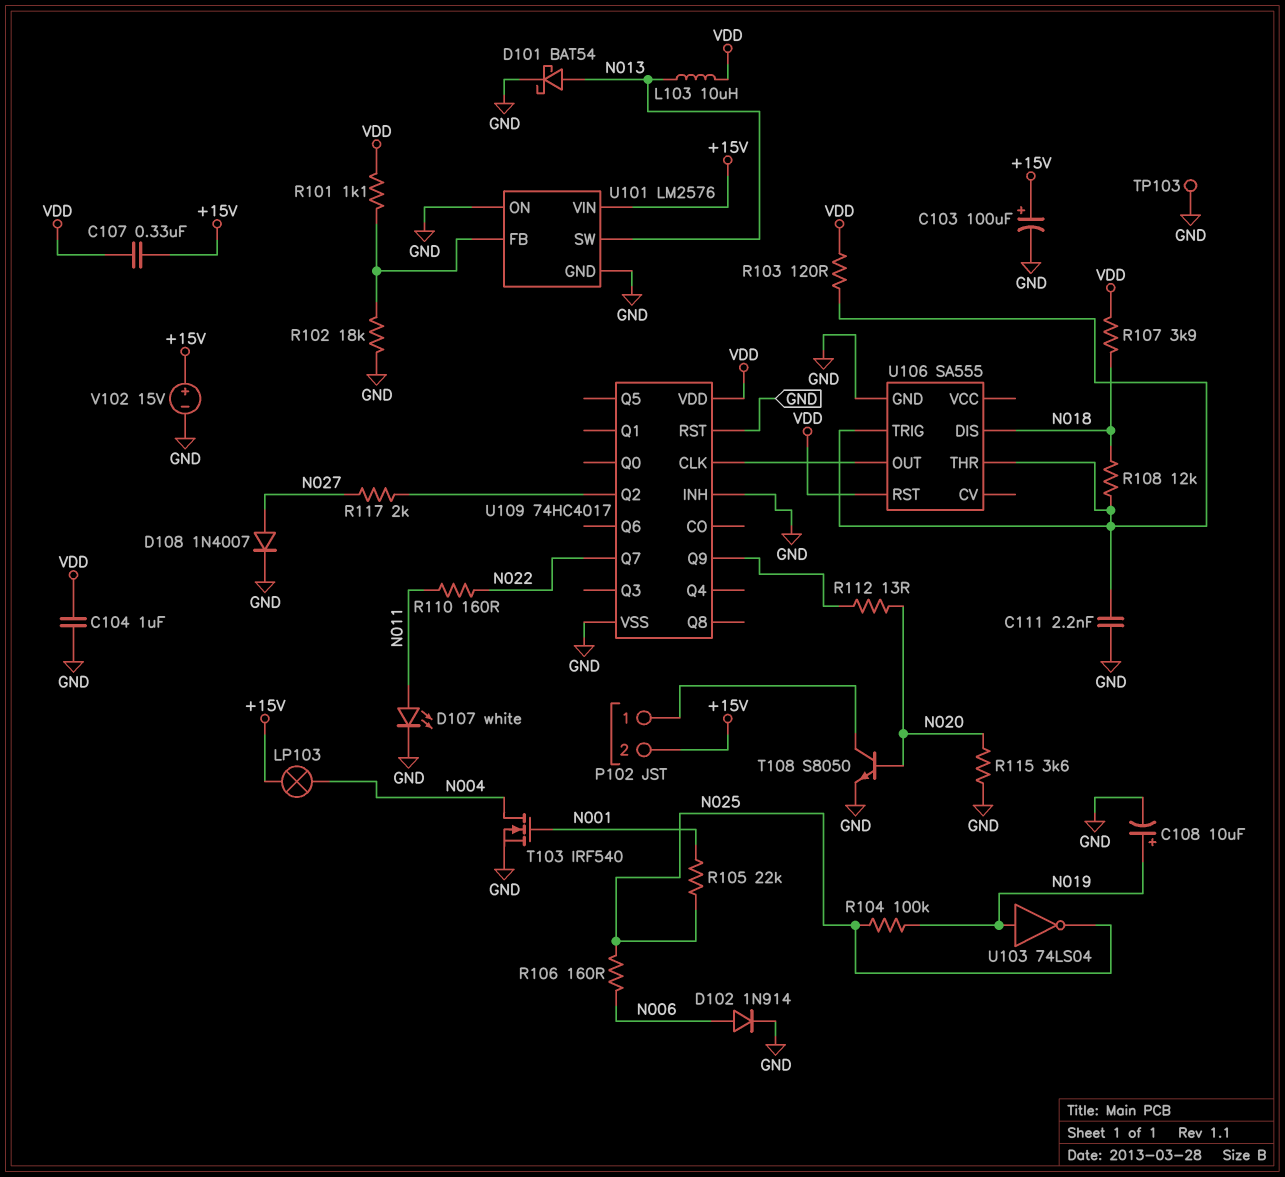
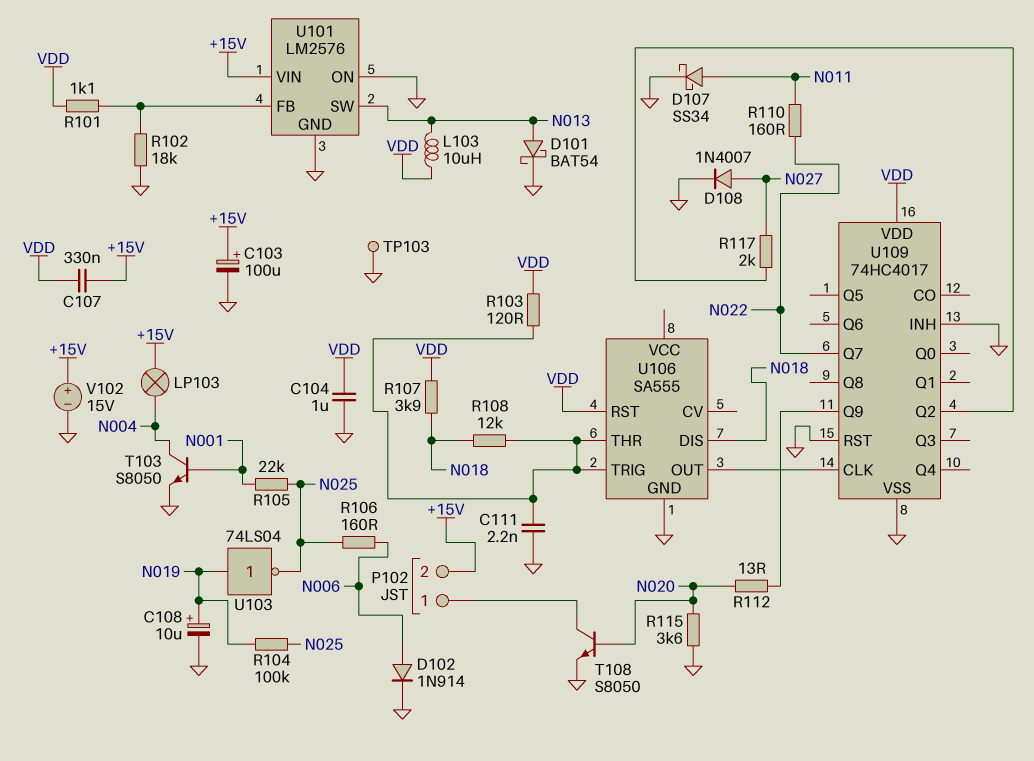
D107: LED white (A N011, K GND) -> schottky SS34 (A N011, K GND)
T103: NMOS IRF540 (G N001, D N004, S GND) -> NPN S8050 (B N001, C N004, E GND)

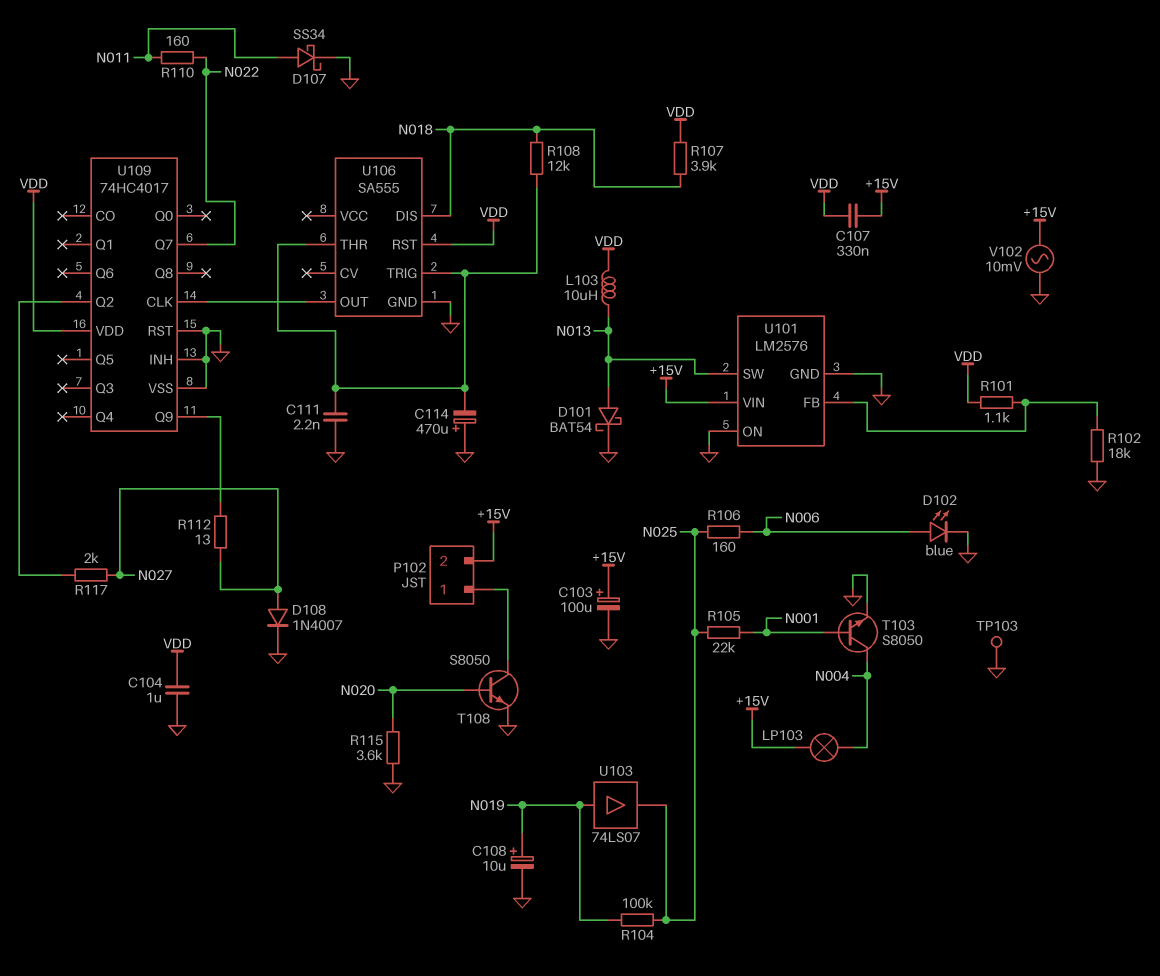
C114: none -> 470uF (plus GND, minus U106/THR)
D102: diode 1N914 (A N006, K GND) -> LED blue (A N006, K GND)
R103: 120 (U106/THR, VDD) -> none
R112: 13 (N020, U109/Q9) -> 13 (N027, U109/Q9)
U103: NOT 74LS04 (in N019, out N025) -> buffer 74LS07 (in N019, out N025)
V102: 15V (plus +15V, minus GND) -> AC 10mV (+15V, GND)

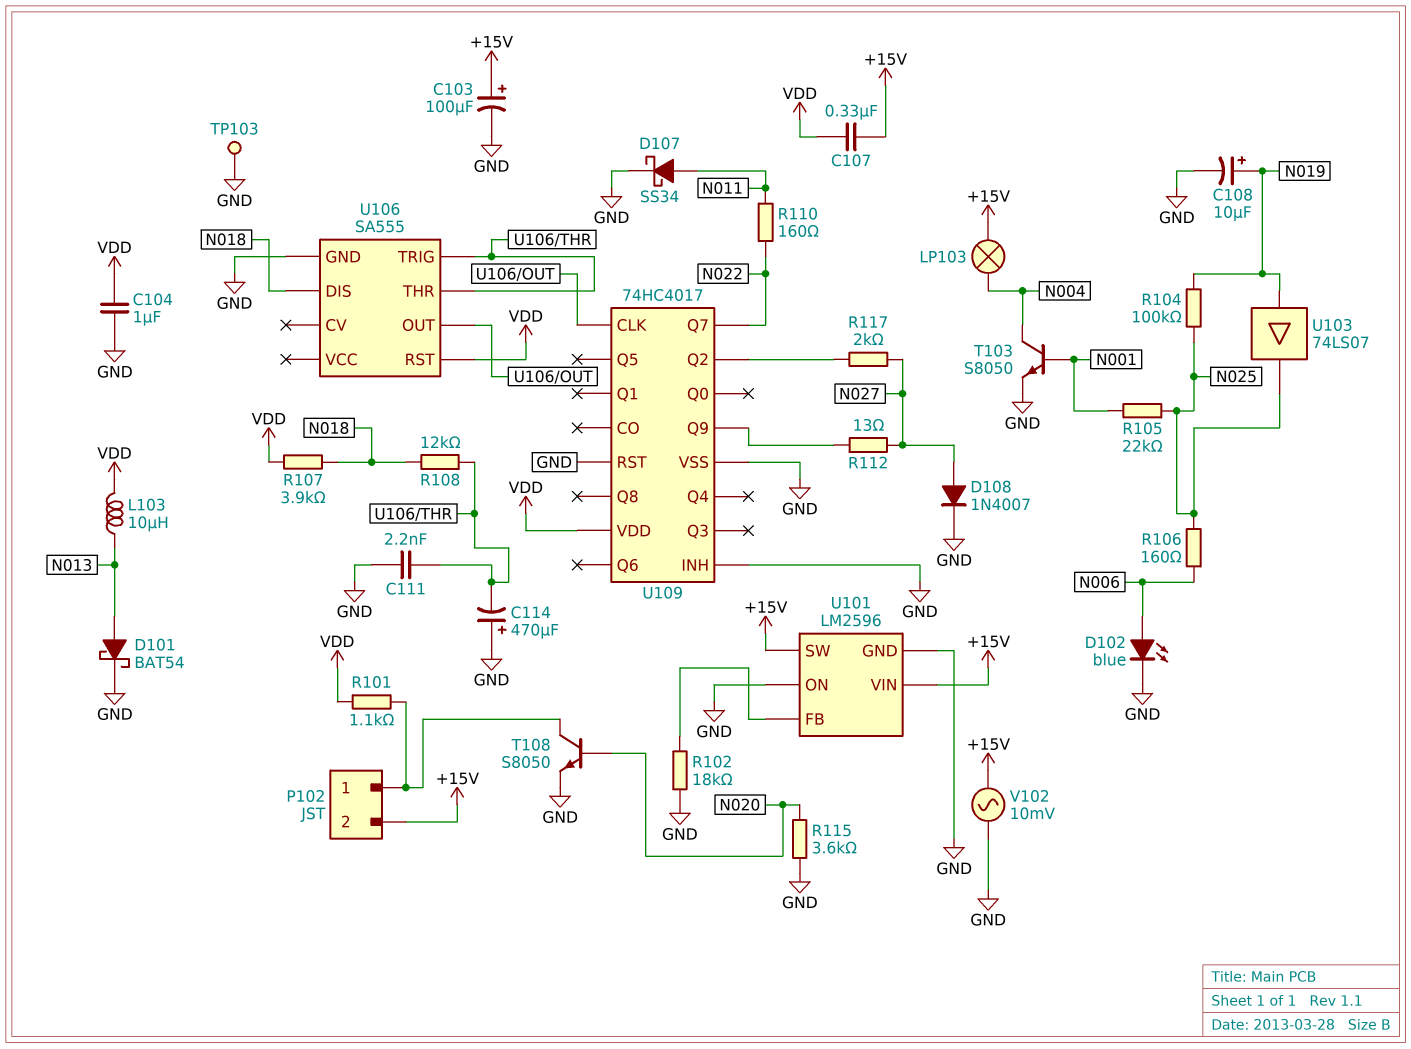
R101: 1.1k (U101/FB, VDD) -> 1.1k (P102/1, VDD)
U101: LM2576 -> LM2596
U101 pin SW: N013 -> +15V

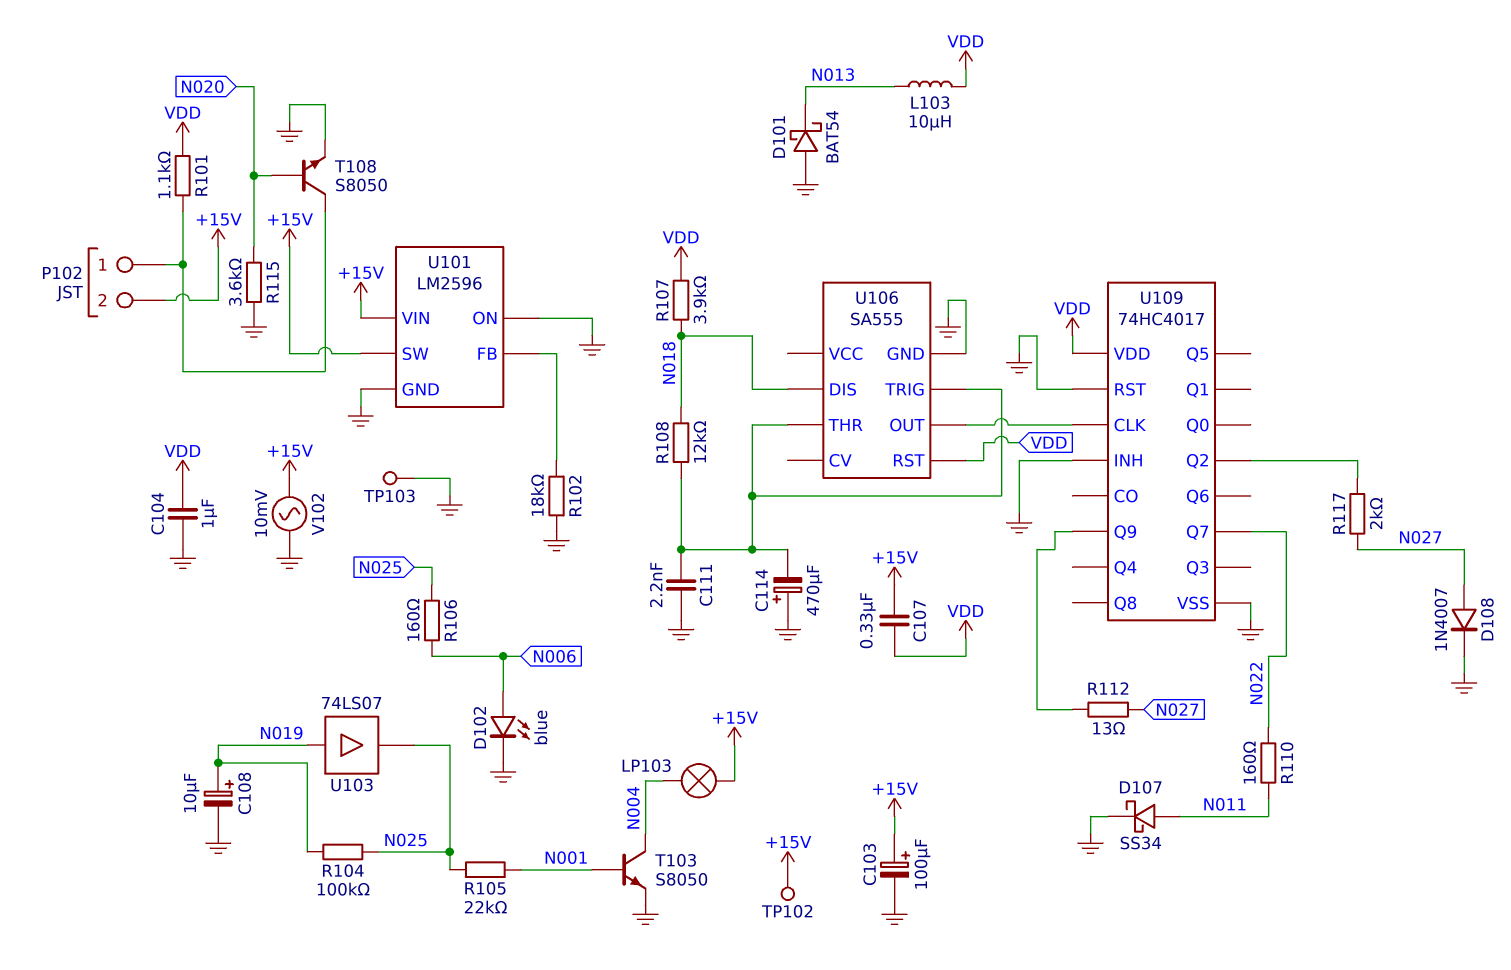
D101: schottky BAT54 (A N013, K GND) -> schottky BAT54 (A GND, K N013)
TP102: none -> test point (+15V)

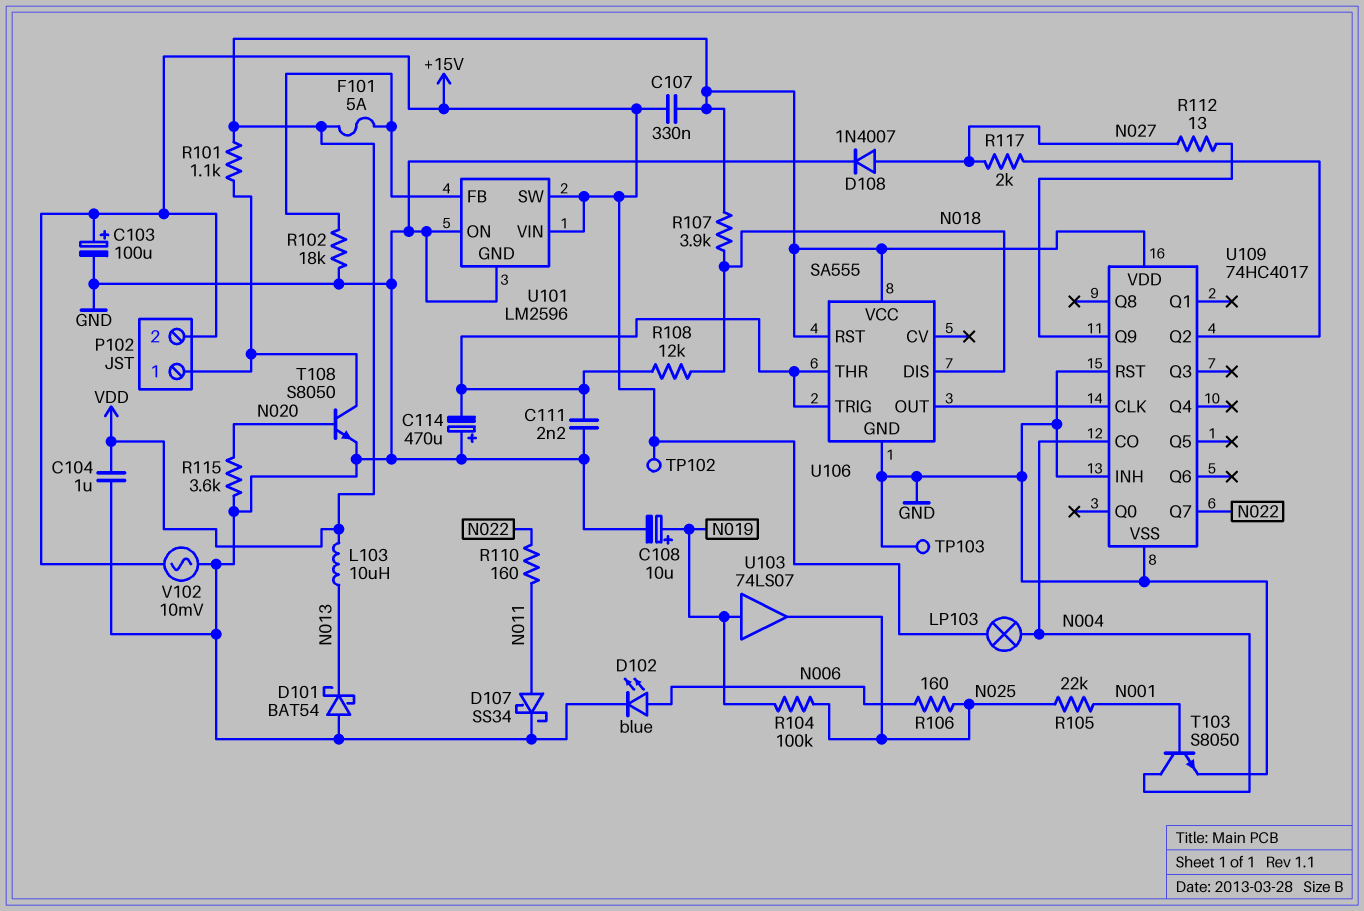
F101: none -> 5A (U101/FB, VDD)
U106 pin VCC: none -> VDD
U109 pin CO: none -> N004

